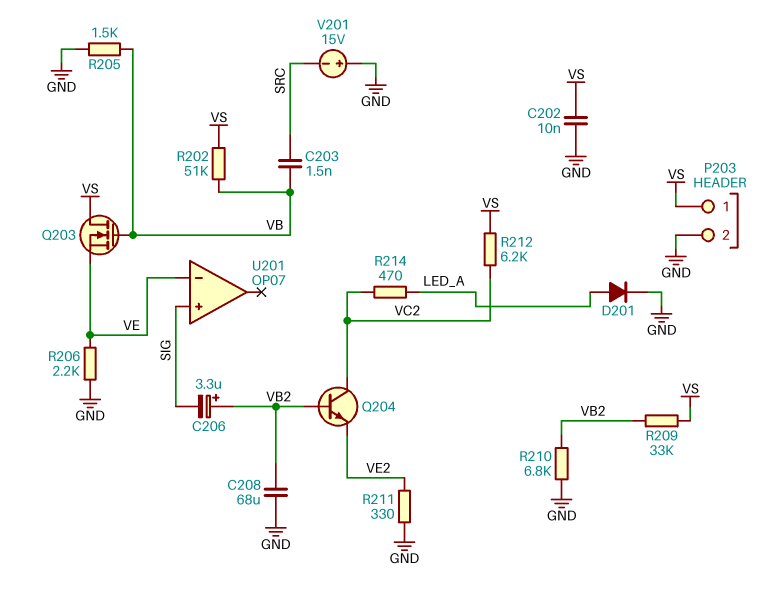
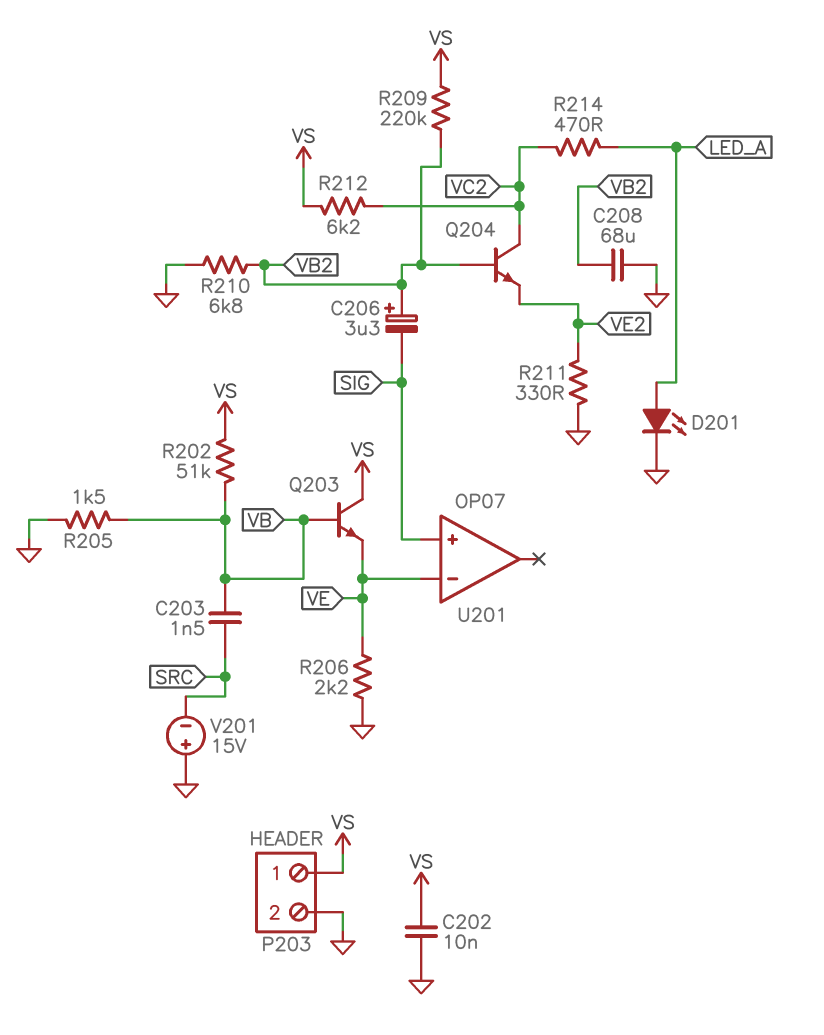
D201: diode (A LED_A, K GND) -> LED (A LED_A, K GND)
Q203: NMOS (G VB, D VS, S VE) -> NPN (B VB, C VS, E VE)
R209: 33k (VB2, VS) -> 220k (VB2, VS)

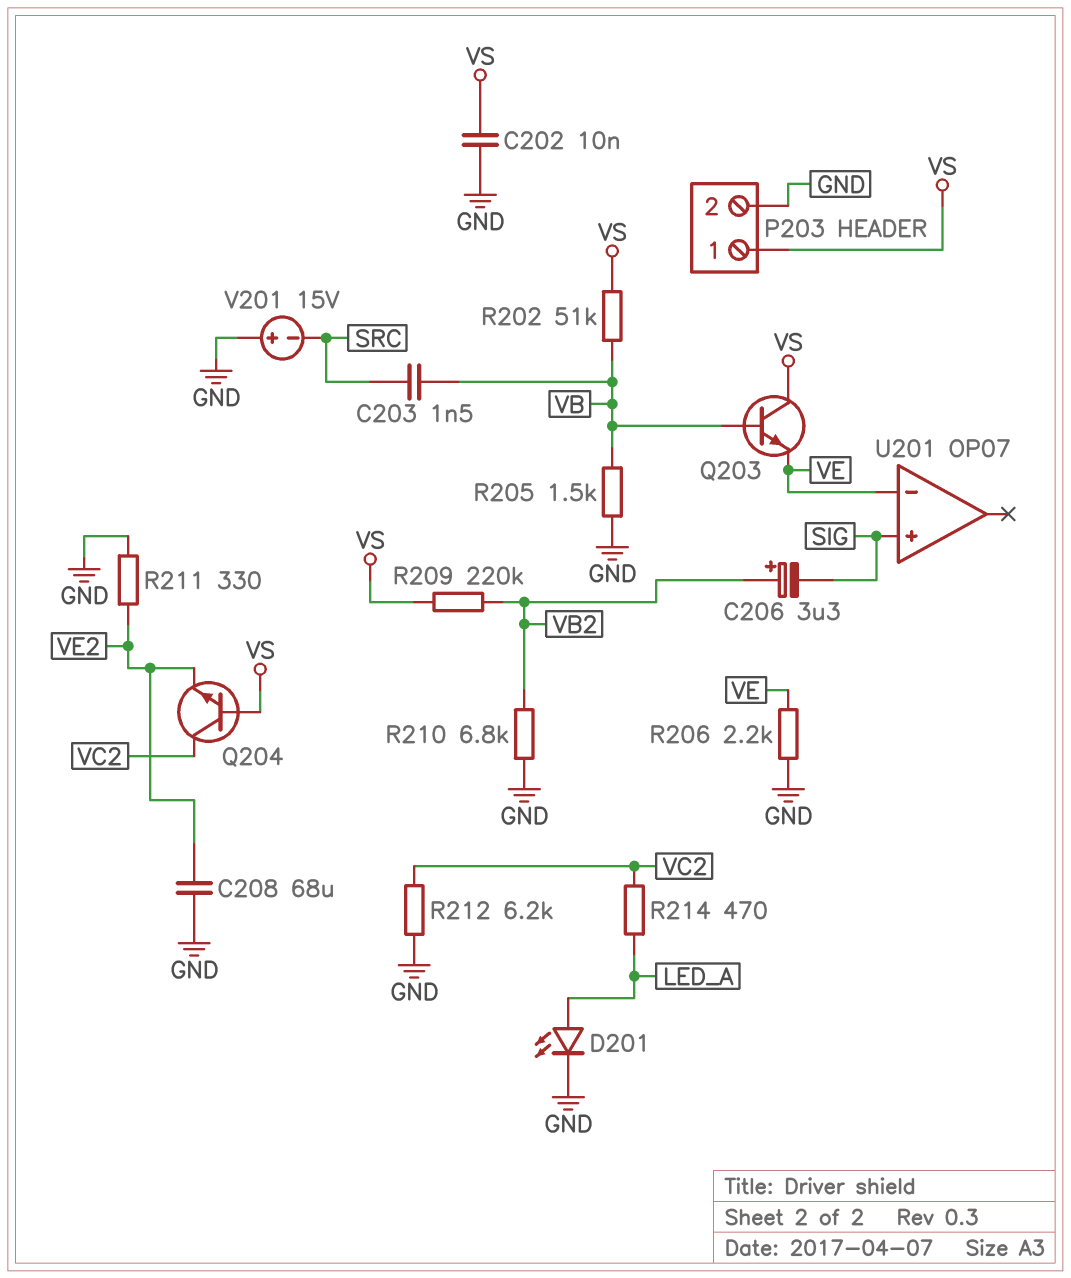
C208: 68uF (GND, VB2) -> 68uF (GND, VE2)
Q204: NPN (B VB2, C VC2, E VE2) -> NPN (B VS, C VC2, E VE2)
R212: 6.2k (VC2, VS) -> 6.2k (GND, VC2)

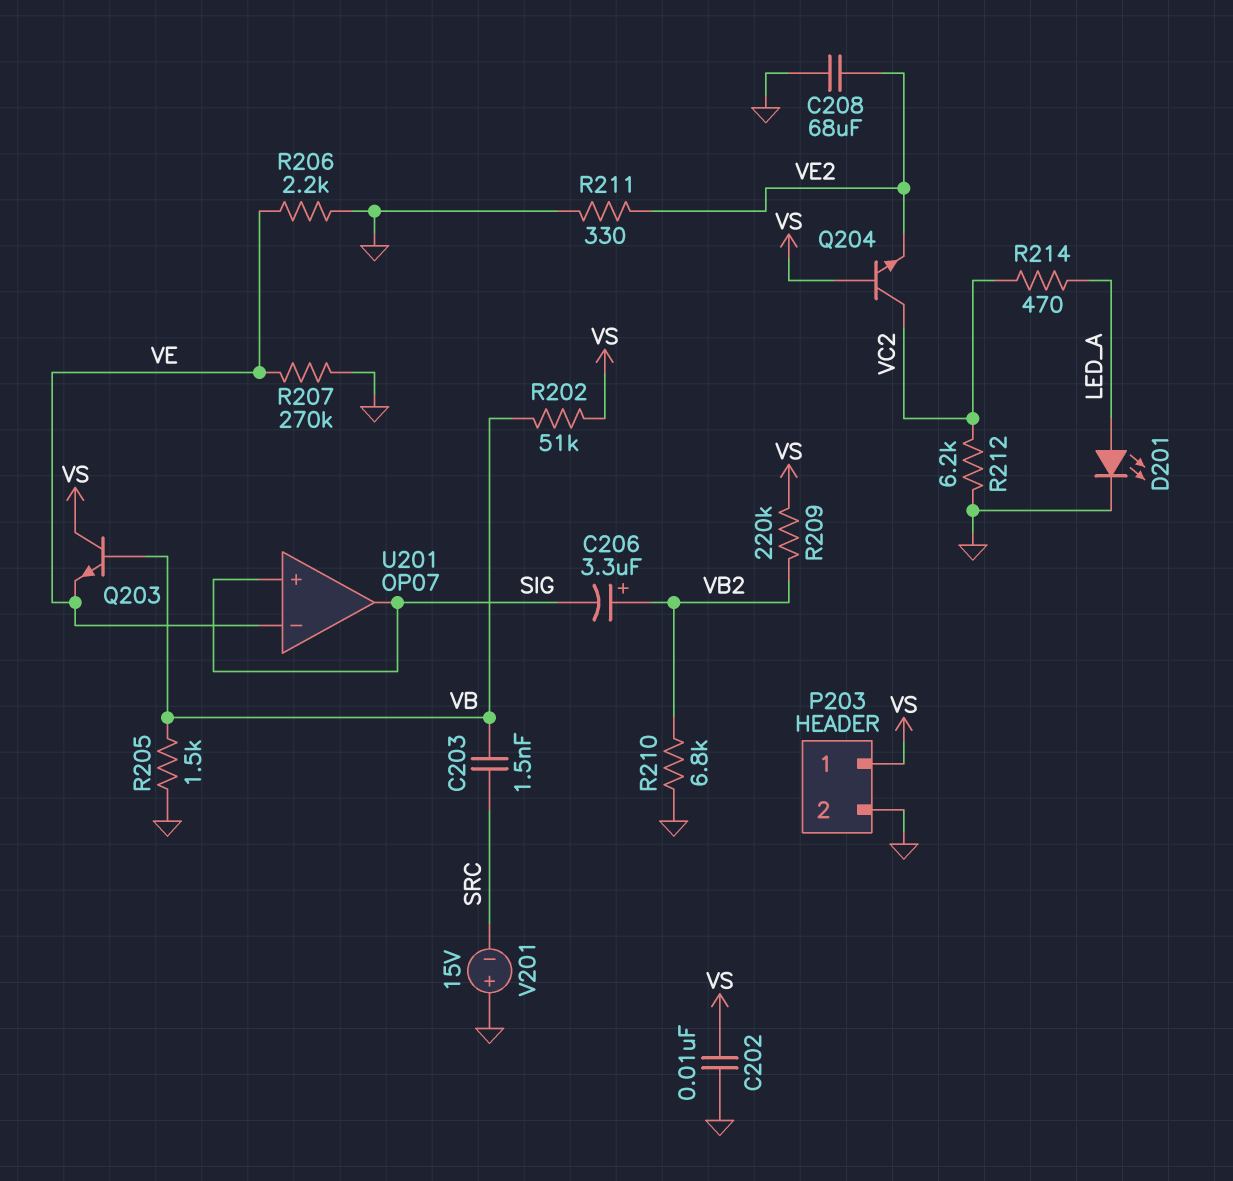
R207: none -> 270k (GND, VE)
U201 pin out: none -> SIG

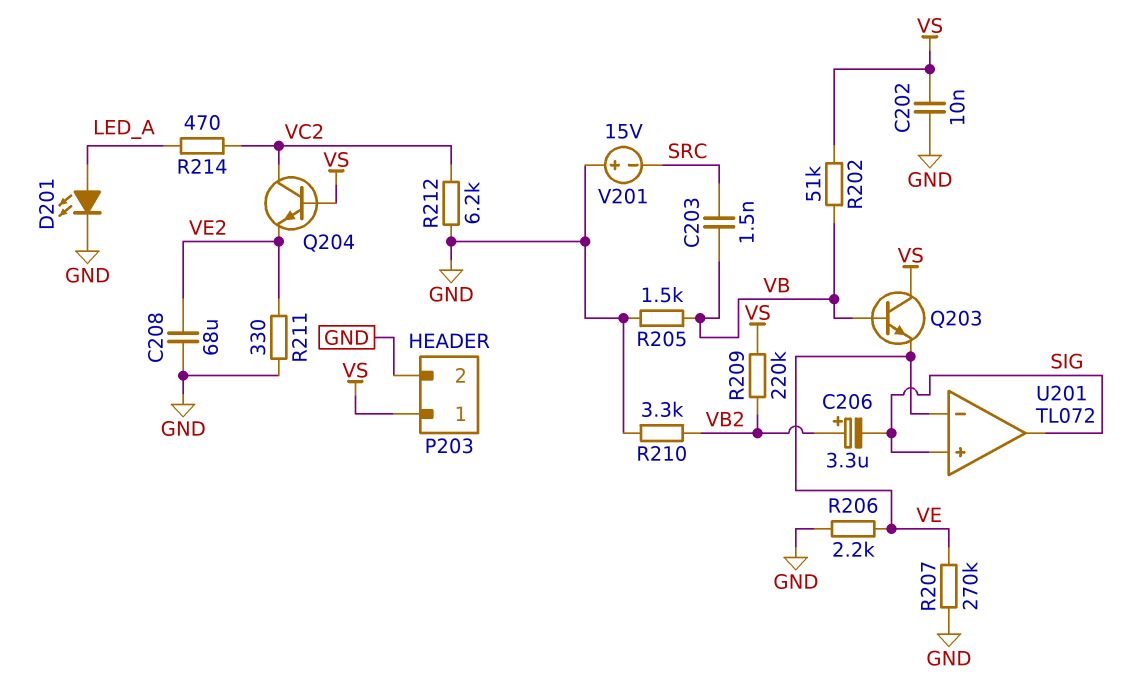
R210: 6.8k (GND, VB2) -> 3.3k (GND, VB2)
U201: OP07 -> TL072

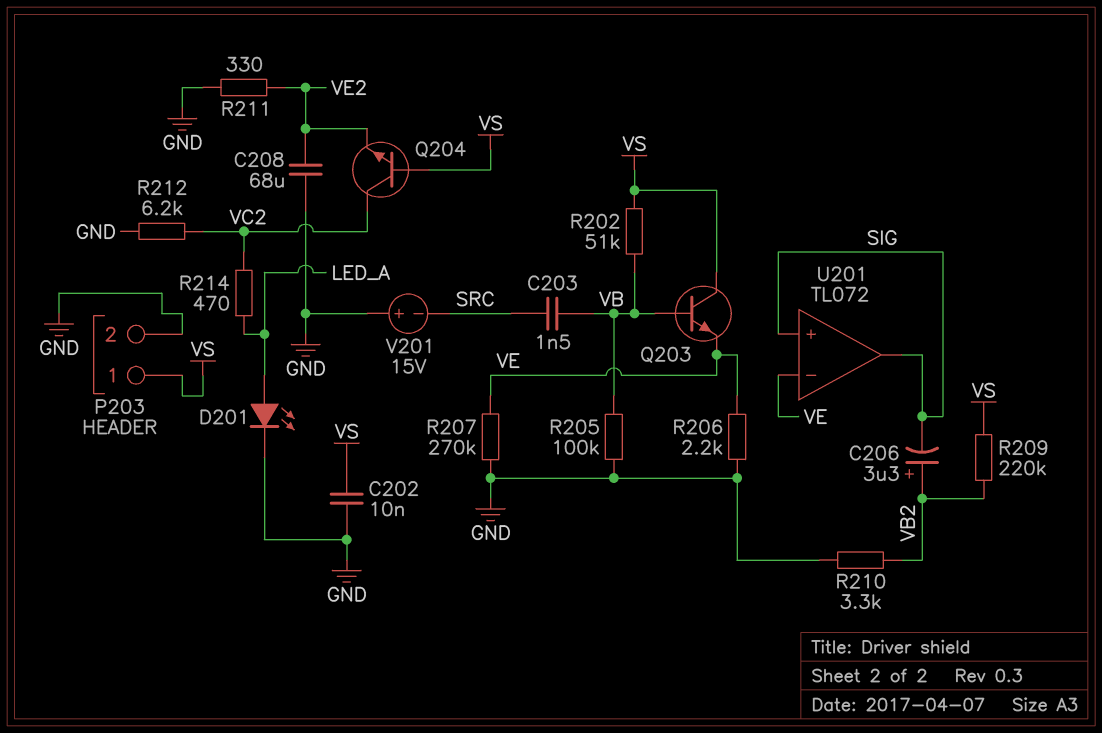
R205: 1.5k (GND, VB) -> 100k (GND, VB)

